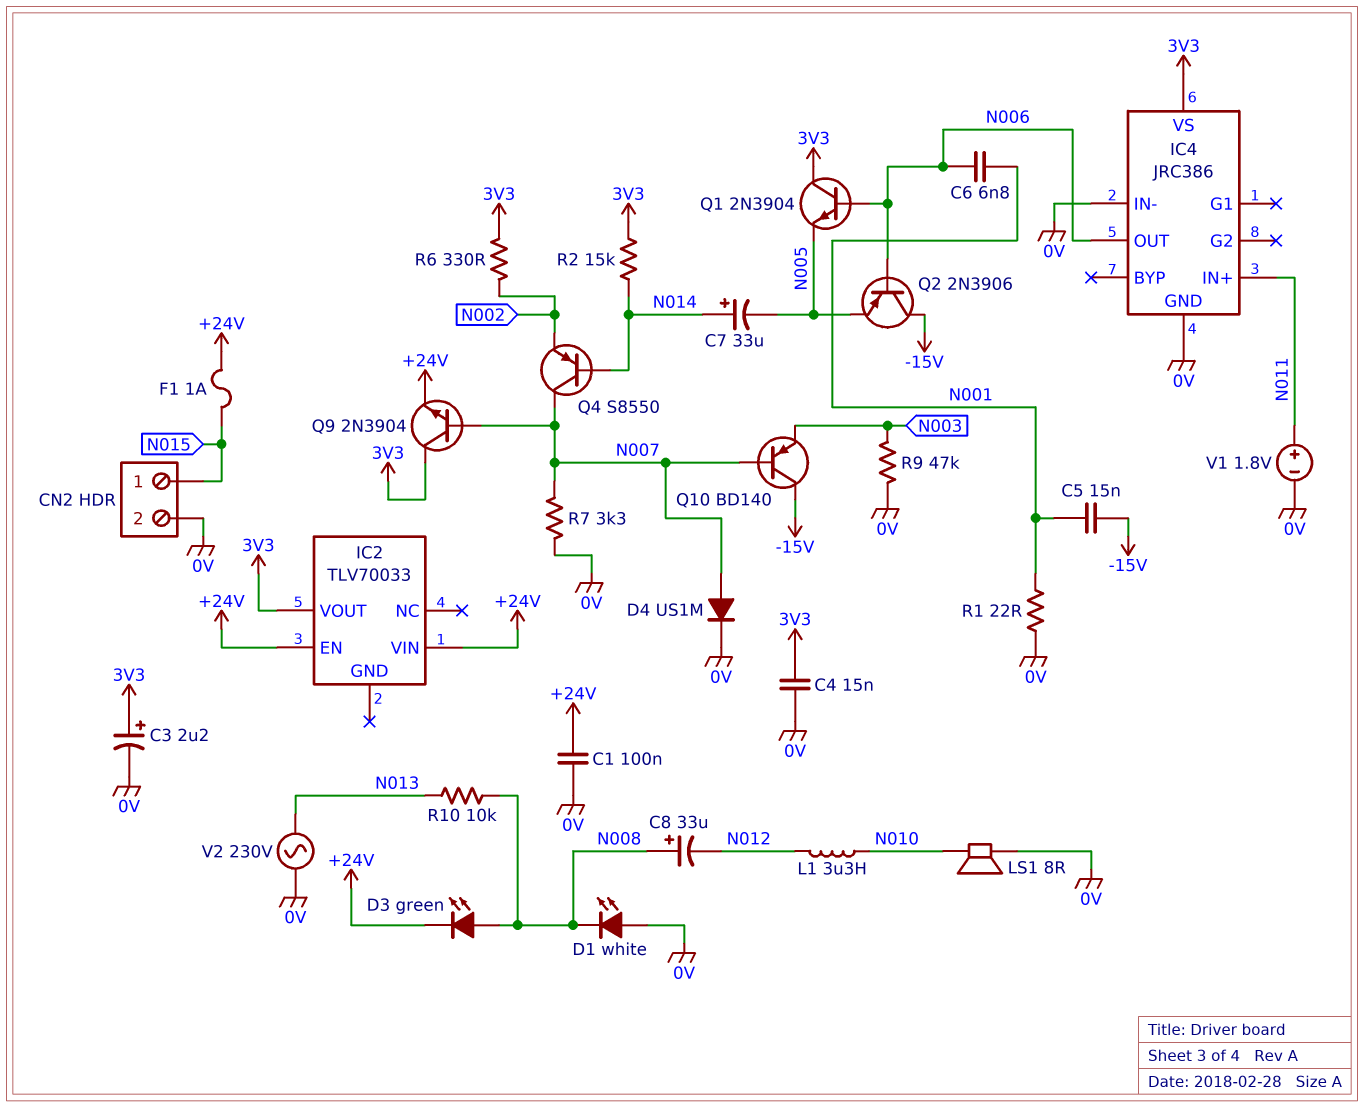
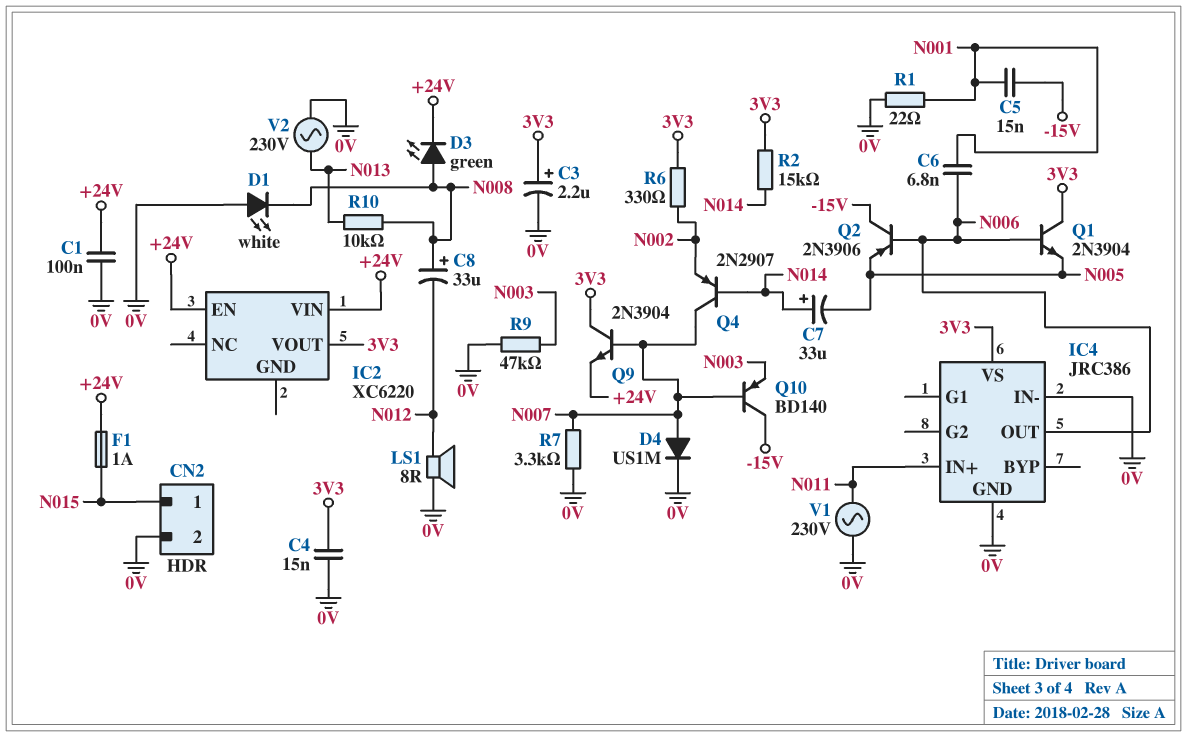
IC2: TLV70033 -> XC6220
L1: 3.3uH (N010, N012) -> none
LS1: speaker 8R (0V, N010) -> speaker 8R (0V, N012)
Q4: PNP S8550 (B N014, C N007, E N002) -> PNP 2N2907 (B N014, C N007, E N002)
V1: 1.8V (plus N011, minus 0V) -> AC 230V (0V, N011)

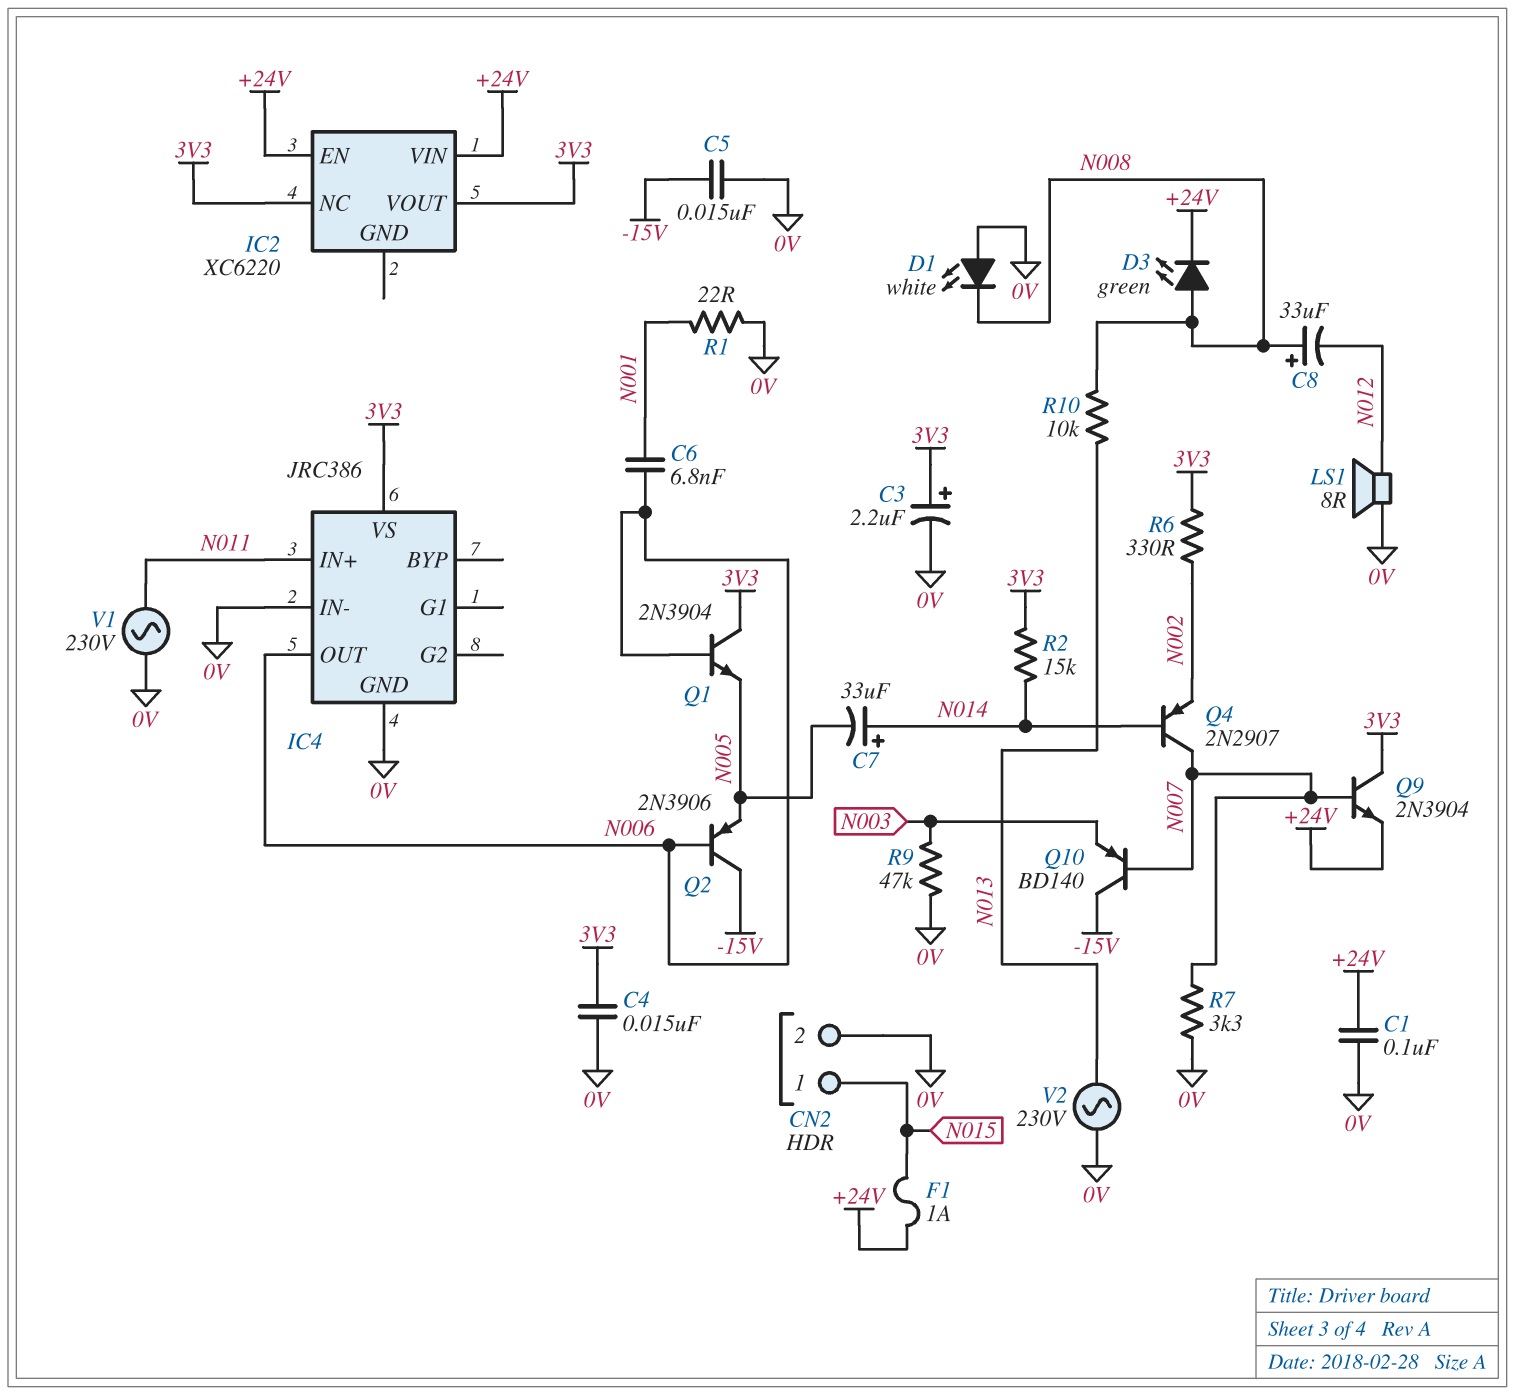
C5: 15nF (-15V, N001) -> 15nF (-15V, 0V)
D4: diode US1M (A N007, K 0V) -> none
IC2 pin NC: none -> 3V3

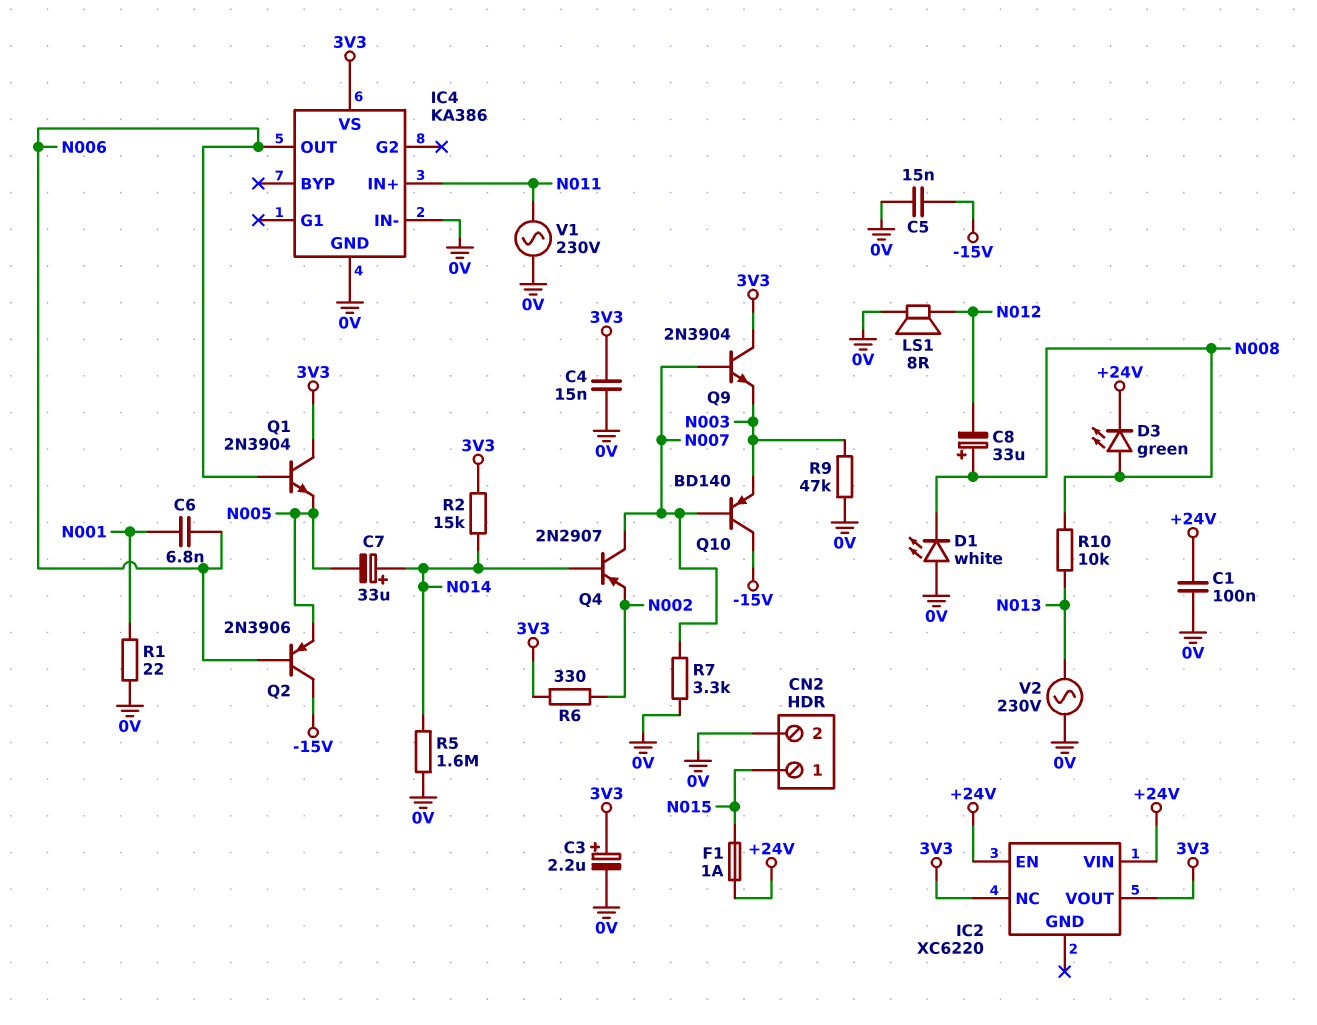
IC4: JRC386 -> KA386
Q9: NPN 2N3904 (B N007, C 3V3, E +24V) -> NPN 2N3904 (B N007, C 3V3, E N003)
R5: none -> 1.6M (0V, N014)

